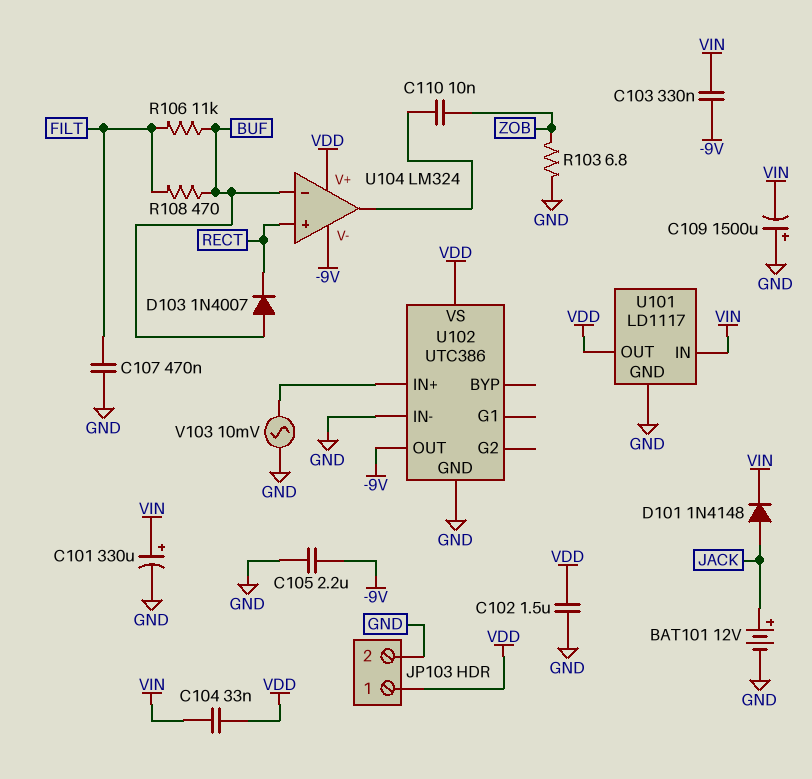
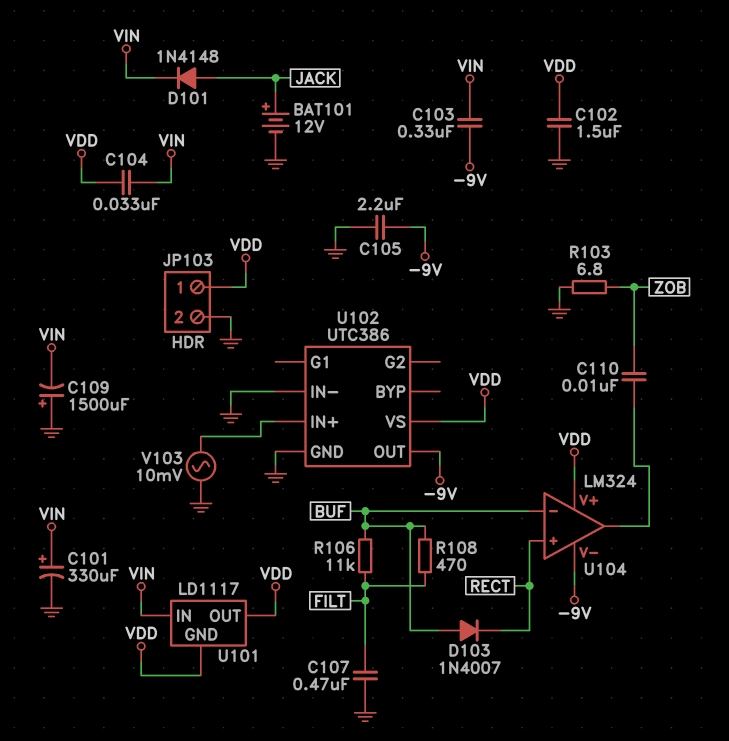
U101 pin GND: GND -> VDD

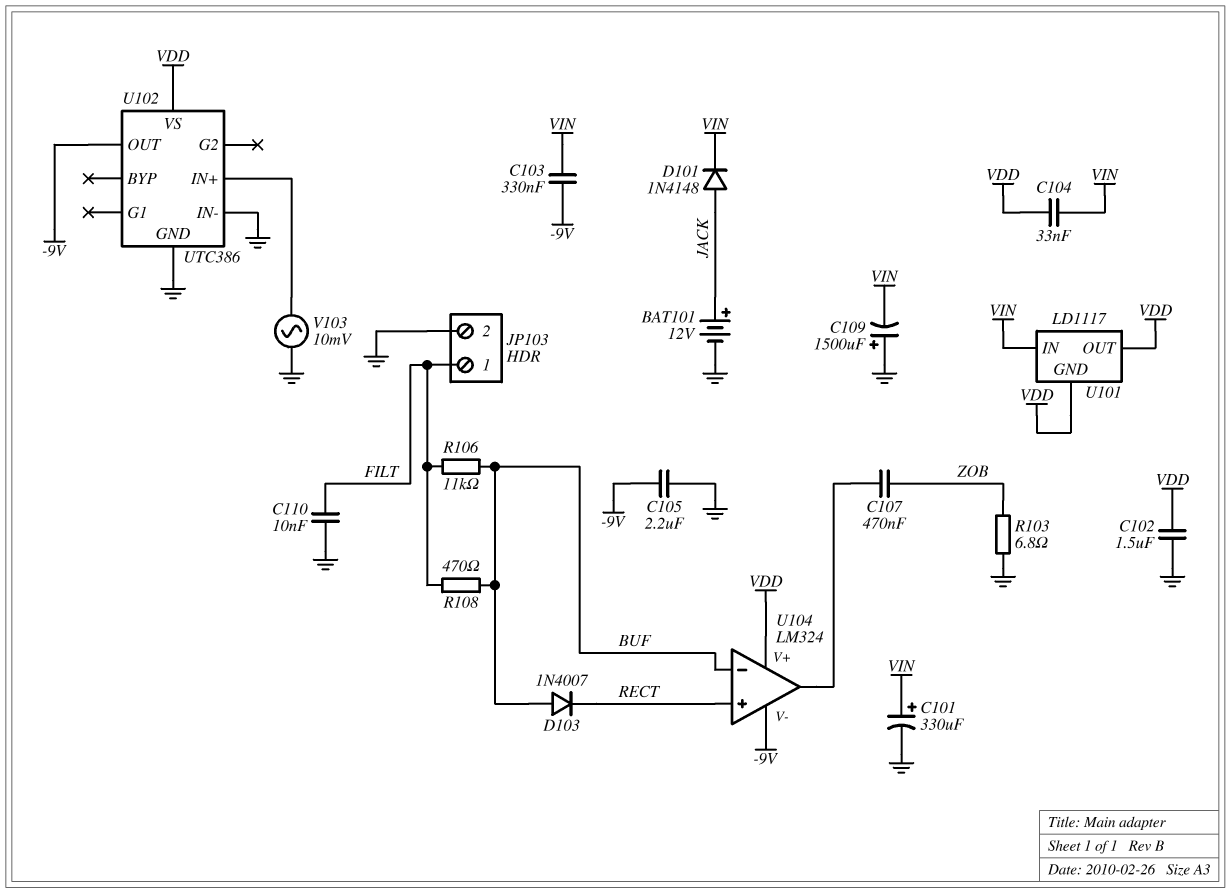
C107: 470nF (FILT, GND) -> 470nF (U104/out, ZOB)
C110: 10nF (U104/out, ZOB) -> 10nF (FILT, GND)
JP103 pin 1: VDD -> FILT

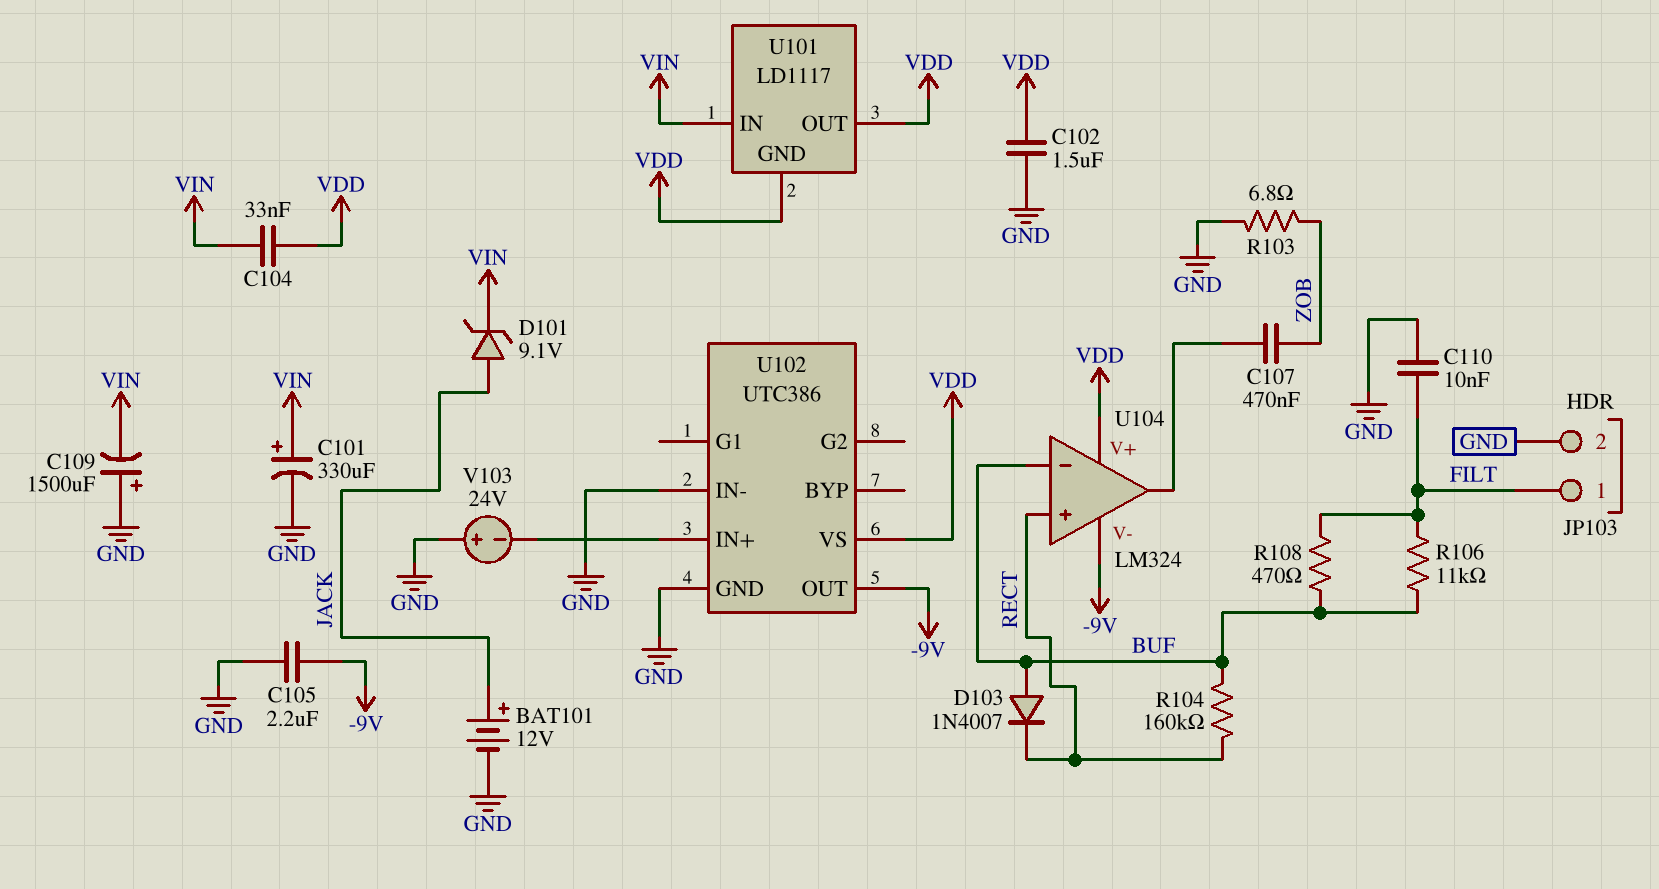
C103: 330nF (-9V, VIN) -> none
D101: diode 1N4148 (A JACK, K VIN) -> zener 9.1V (A JACK, K VIN)
R104: none -> 160k (BUF, RECT)
V103: AC 10mV (GND, U102/IN+) -> 24V (plus GND, minus U102/IN+)

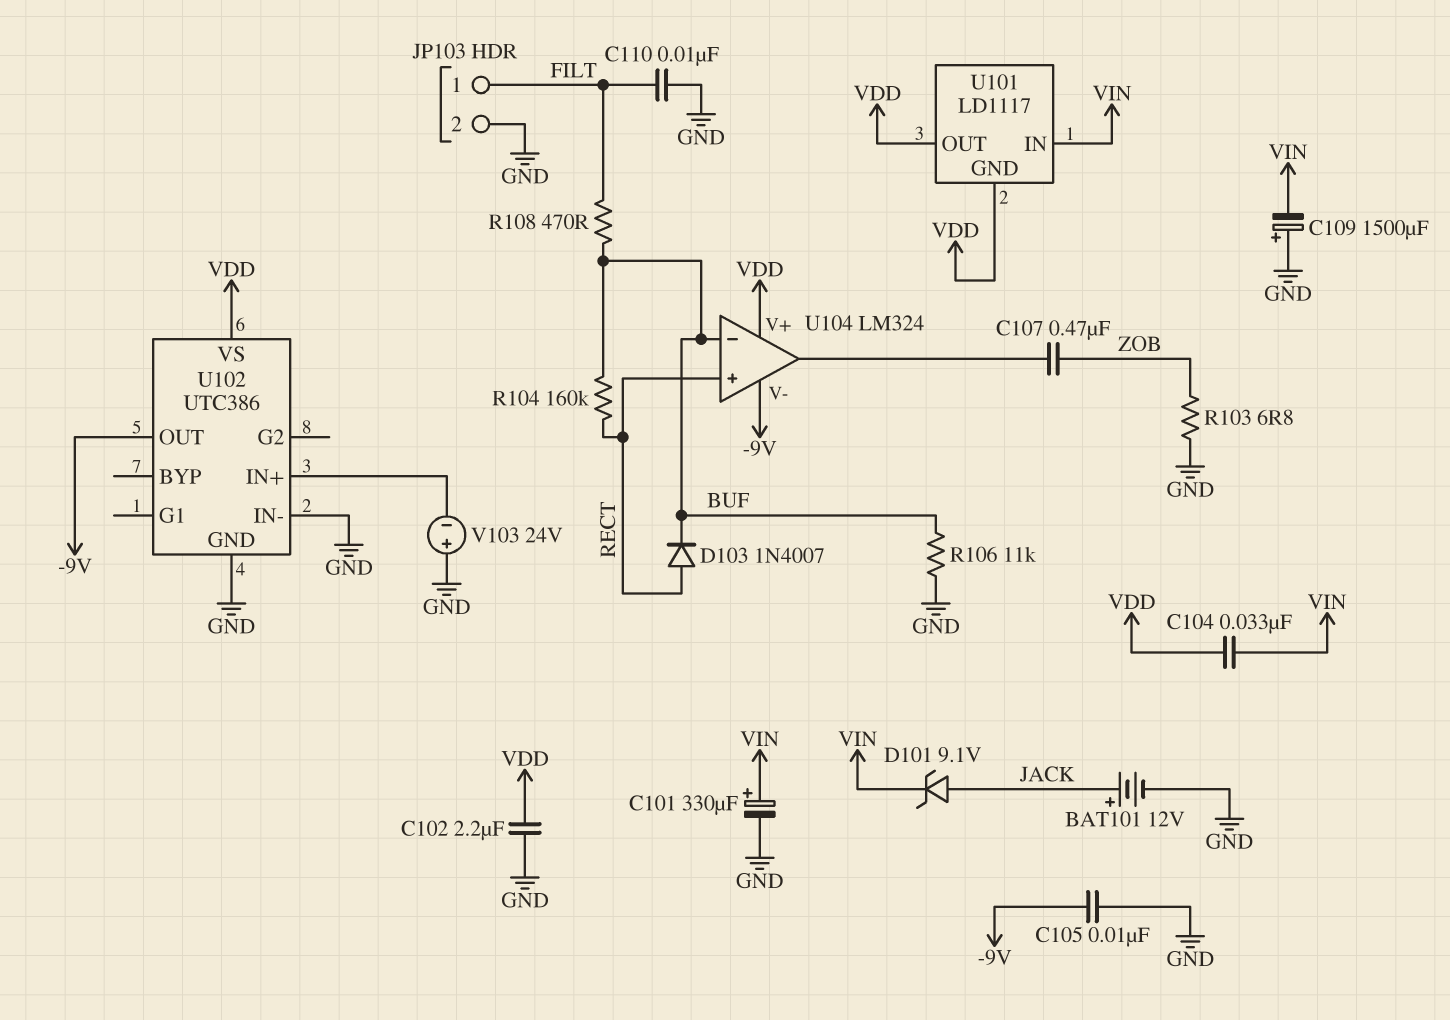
C102: 1.5uF (GND, VDD) -> 2.2uF (GND, VDD)
C105: 2.2uF (-9V, GND) -> 10nF (-9V, GND)
D103: diode 1N4007 (A BUF, K RECT) -> diode 1N4007 (A RECT, K BUF)
R106: 11k (BUF, FILT) -> 11k (BUF, GND)

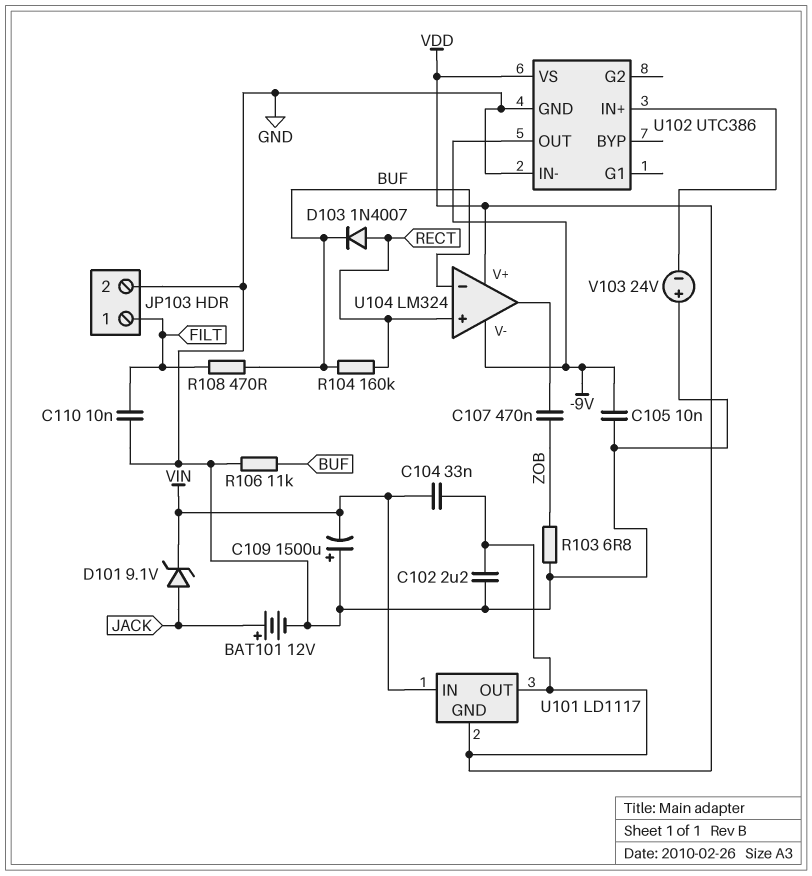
C101: 330uF (plus VIN, minus GND) -> none

